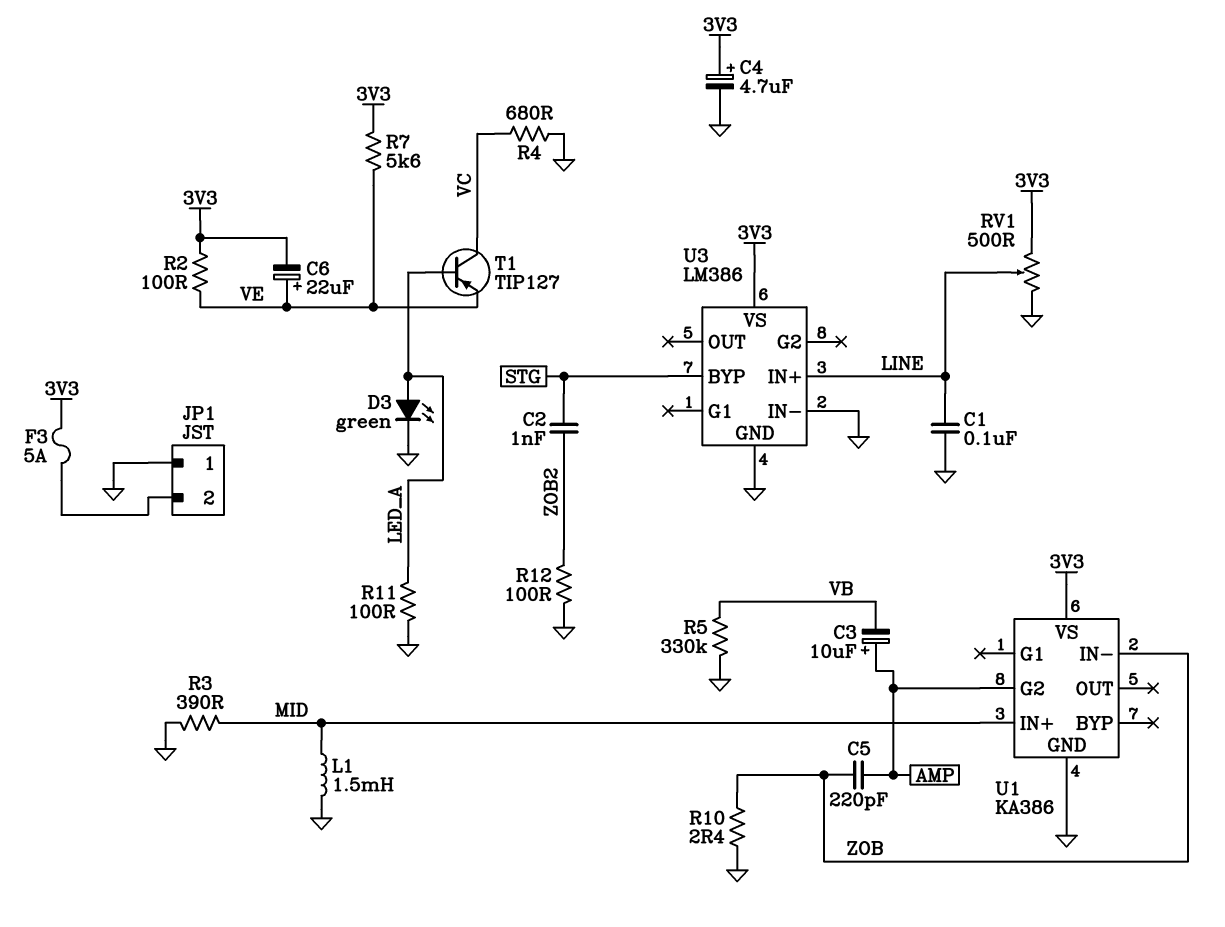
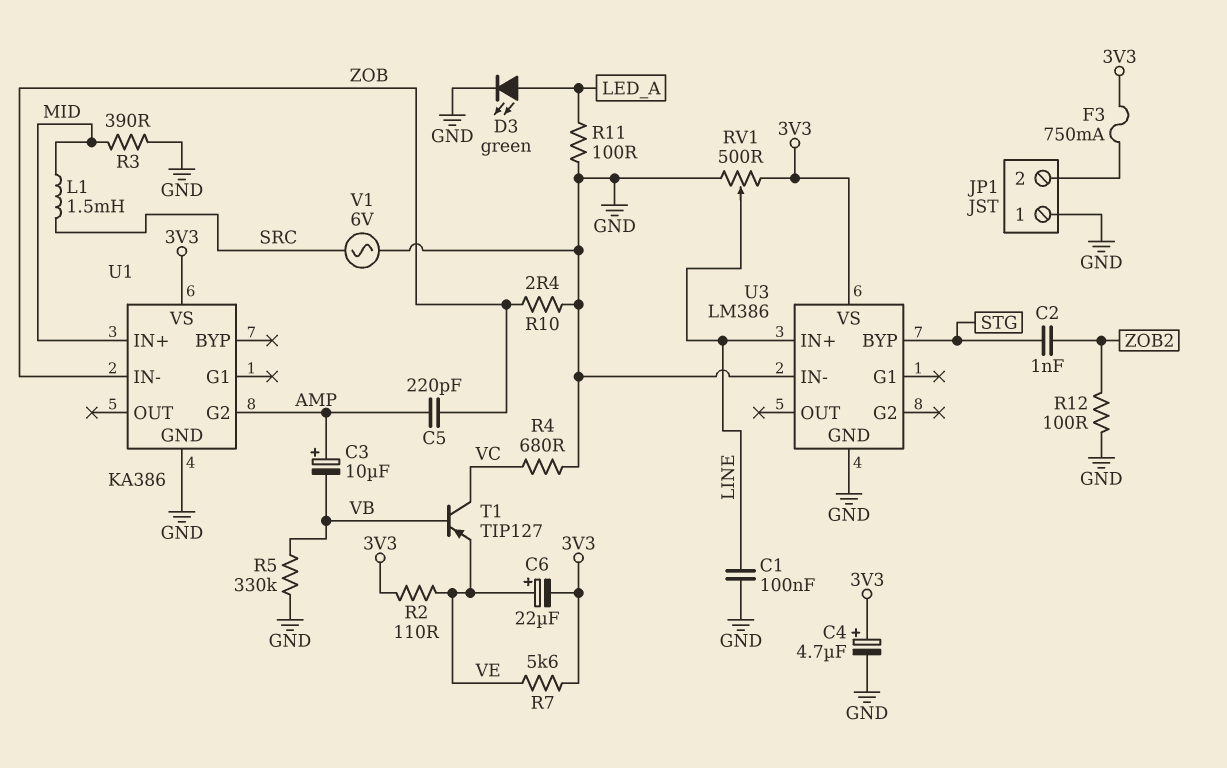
F3: 5A (3V3, JP1/2) -> 750mA (3V3, JP1/2)
L1: 1.5mH (GND, MID) -> 1.5mH (MID, SRC)
R2: 100 (3V3, VE) -> 110 (3V3, VE)
T1: PNP TIP127 (B LED_A, C VC, E VE) -> PNP TIP127 (B VB, C VC, E VE)
V1: none -> AC 6V (GND, SRC)

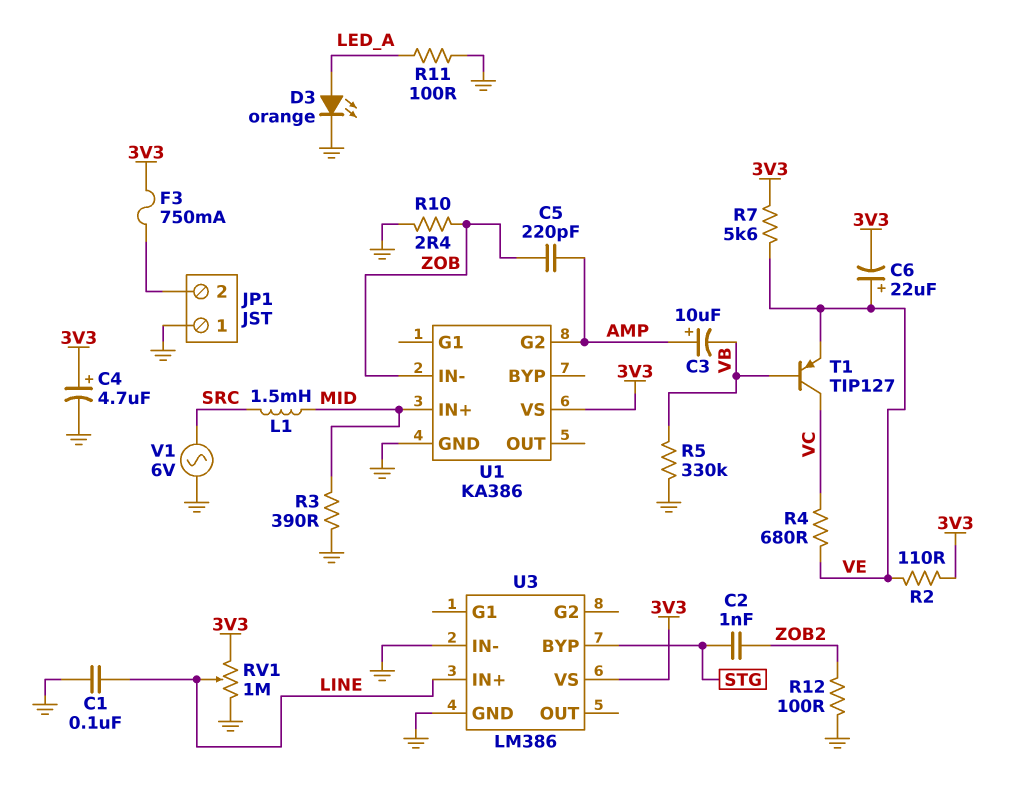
D3: LED green (A LED_A, K GND) -> LED orange (A LED_A, K GND)
R4: 680 (GND, VC) -> 680 (VC, VE)
RV1: 500 (3V3, GND, wiper LINE) -> 1M (3V3, GND, wiper LINE)

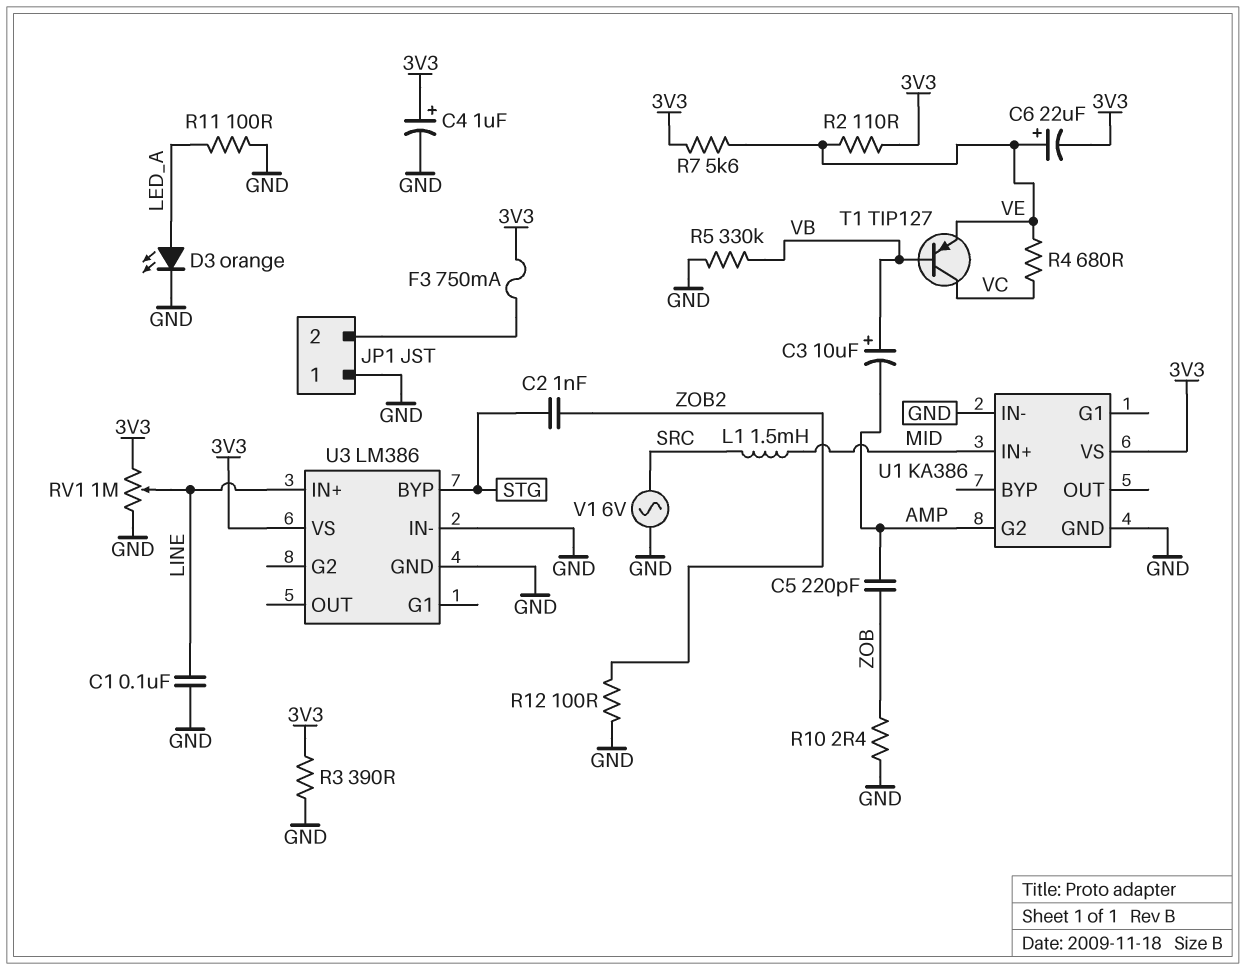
C3: 10uF (plus AMP, minus VB) -> 10uF (plus VB, minus AMP)
C4: 4.7uF (plus 3V3, minus GND) -> 1uF (plus 3V3, minus GND)
R3: 390 (GND, MID) -> 390 (3V3, GND)
U1 pin IN-: ZOB -> GND

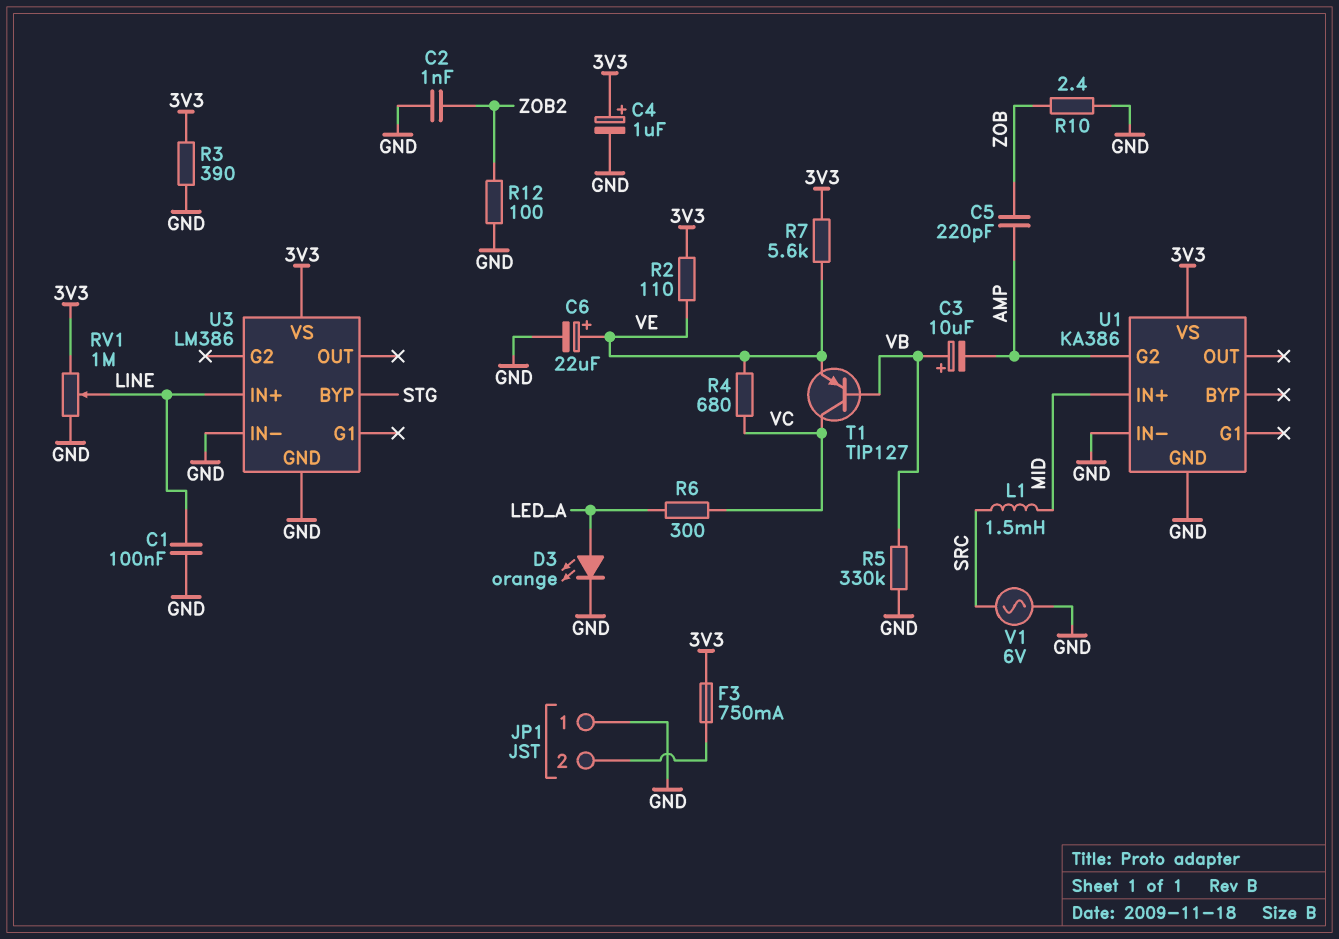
C2: 1nF (STG, ZOB2) -> 1nF (GND, ZOB2)
C6: 22uF (plus VE, minus 3V3) -> 22uF (plus VE, minus GND)
R6: none -> 300 (LED_A, VC)
R11: 100 (GND, LED_A) -> none

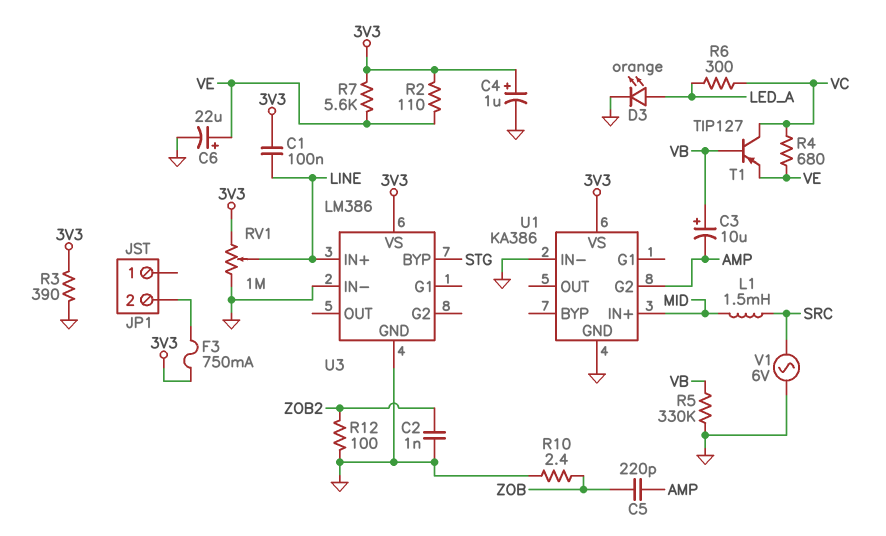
C1: 100nF (GND, LINE) -> 100nF (3V3, LINE)
JP1 pin 1: GND -> none

